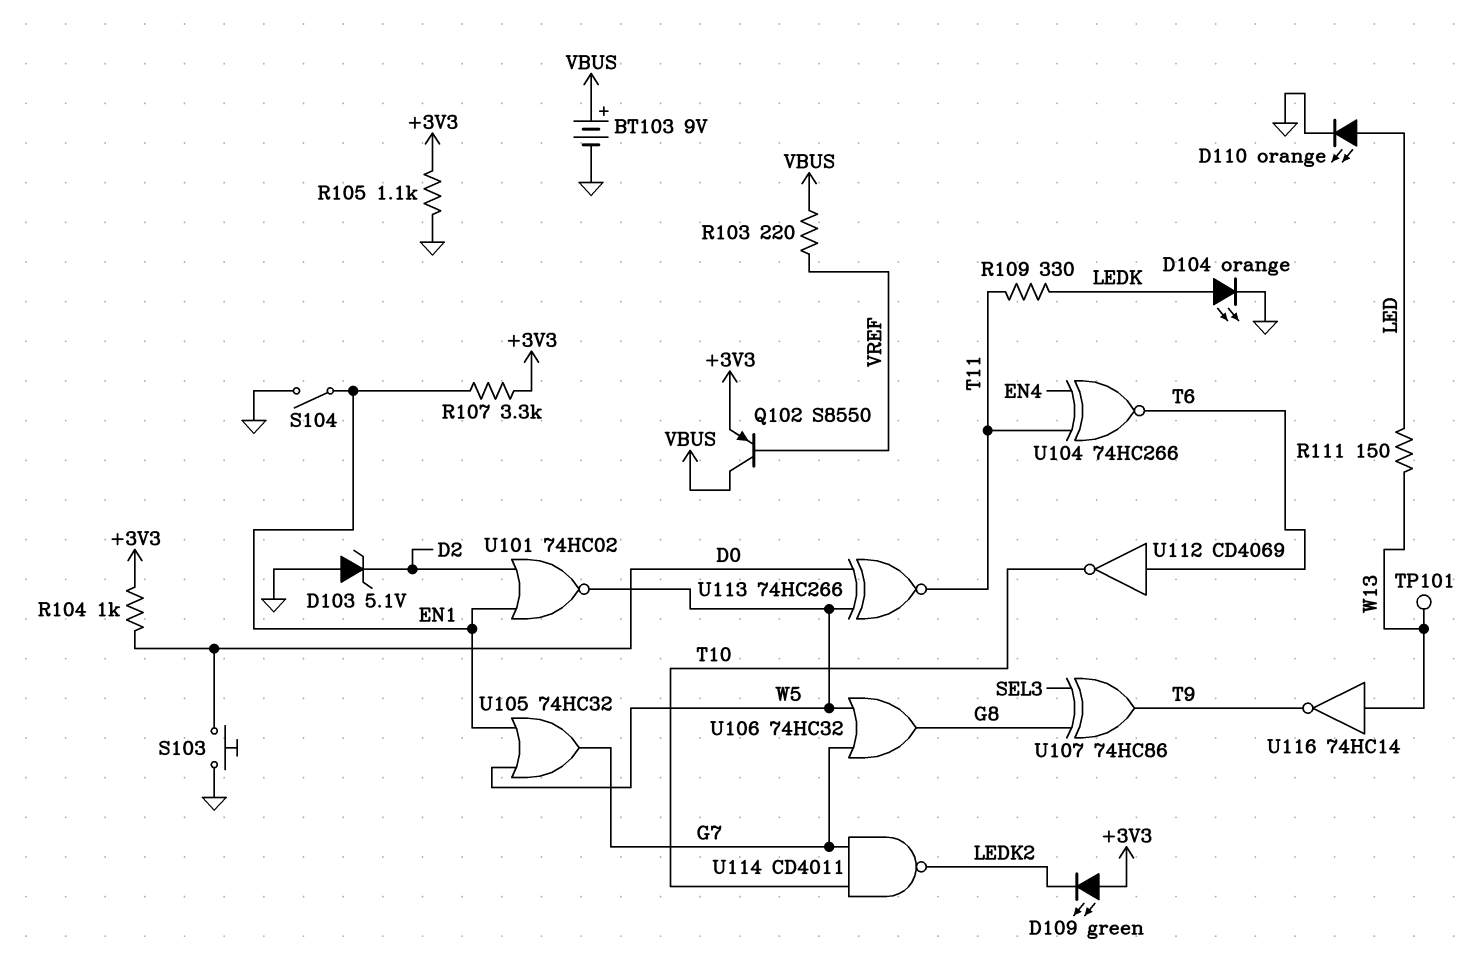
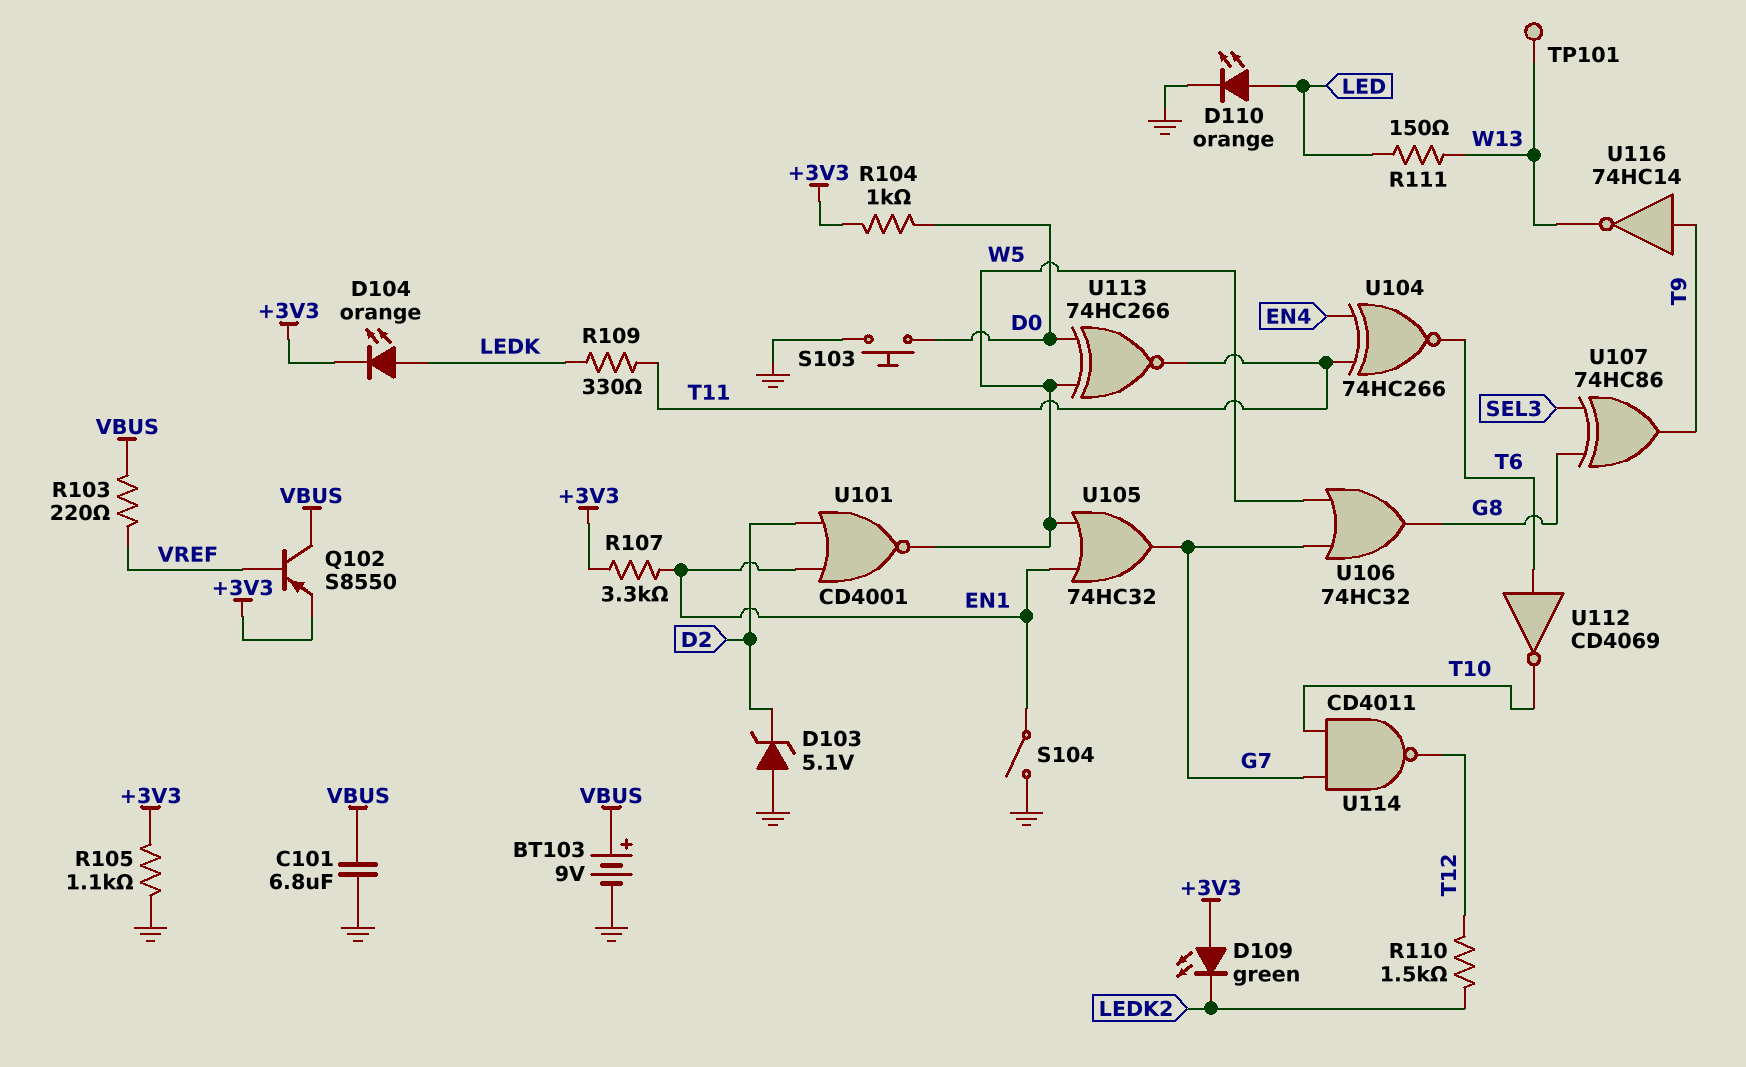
C101: none -> 6.8uF (GND, VBUS)
D104: LED orange (A LEDK, K GND) -> LED orange (A LEDK, K +3V3)
R110: none -> 1.5k (LEDK2, T12)
U101: NOR 74HC02 (in D2, in EN1, out W5) -> NOR CD4001 (in D2, in EN1, out W5)
U114: NAND CD4011 (in G7, in T10, out LEDK2) -> NAND CD4011 (in G7, in T10, out T12)
U116: NOT 74HC14 (in W13, out T9) -> NOT 74HC14 (in T9, out W13)

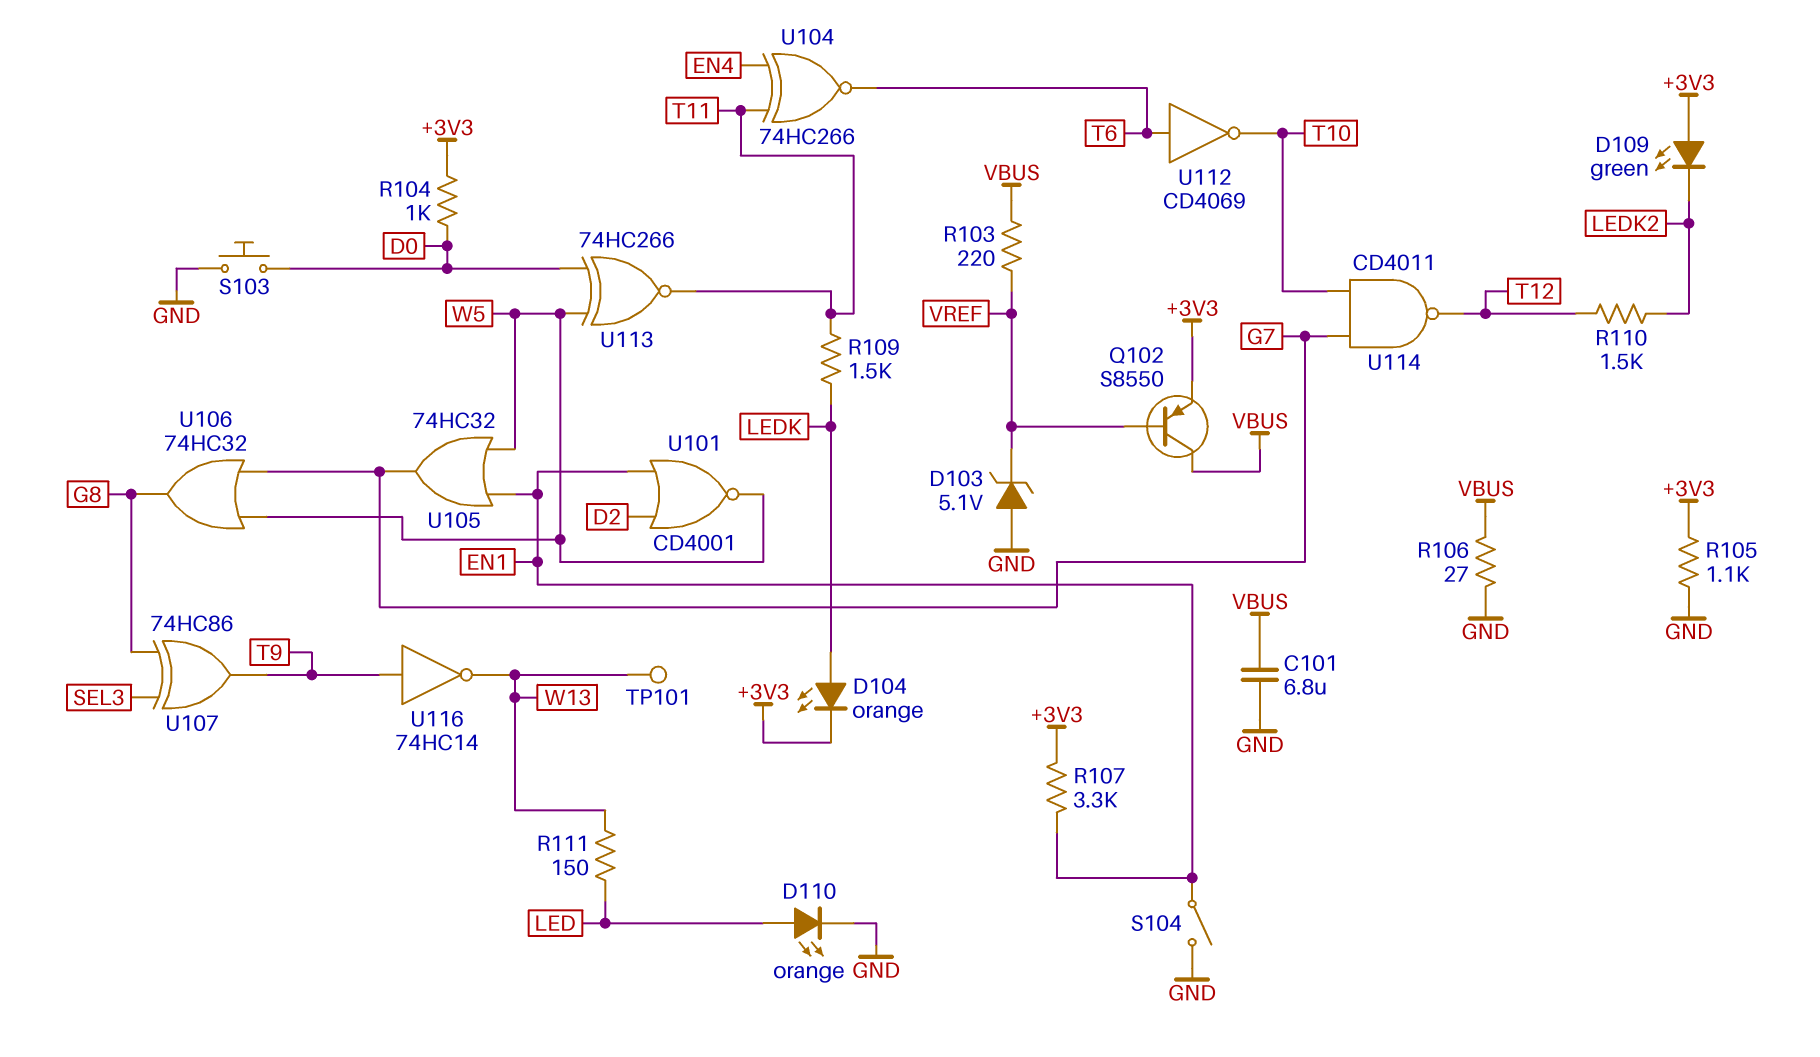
BT103: 9V (plus VBUS, minus GND) -> none
D103: zener 5.1V (A GND, K D2) -> zener 5.1V (A GND, K VREF)
R106: none -> 27 (GND, VBUS)
R109: 330 (LEDK, T11) -> 1.5k (LEDK, T11)

